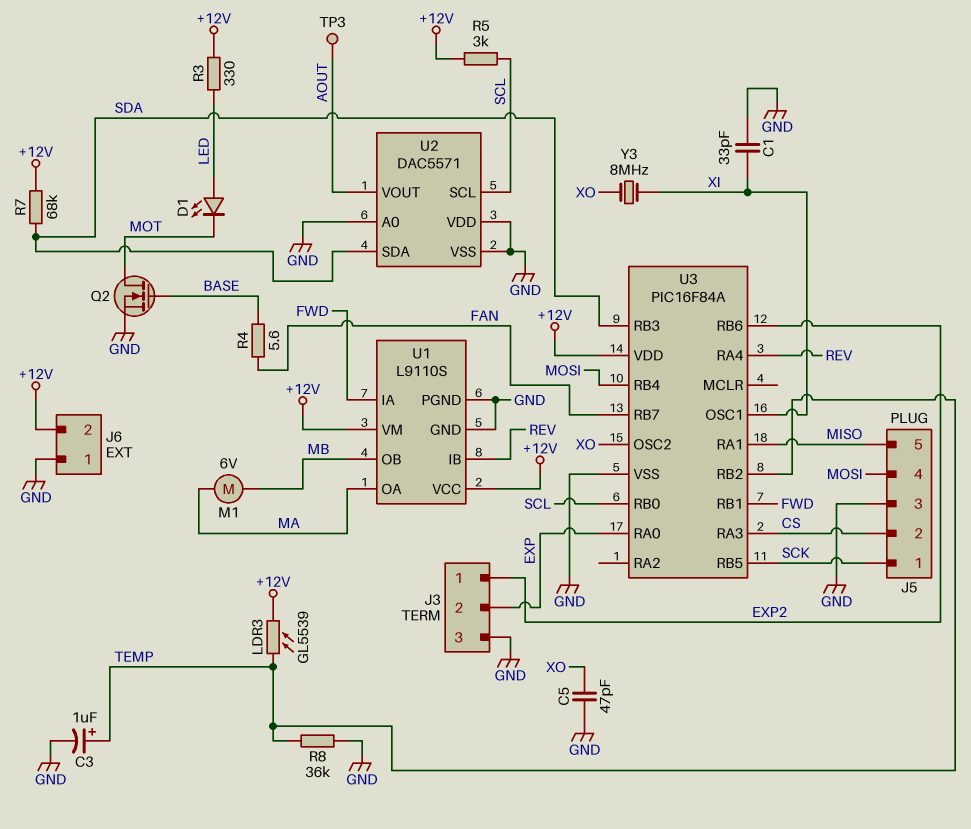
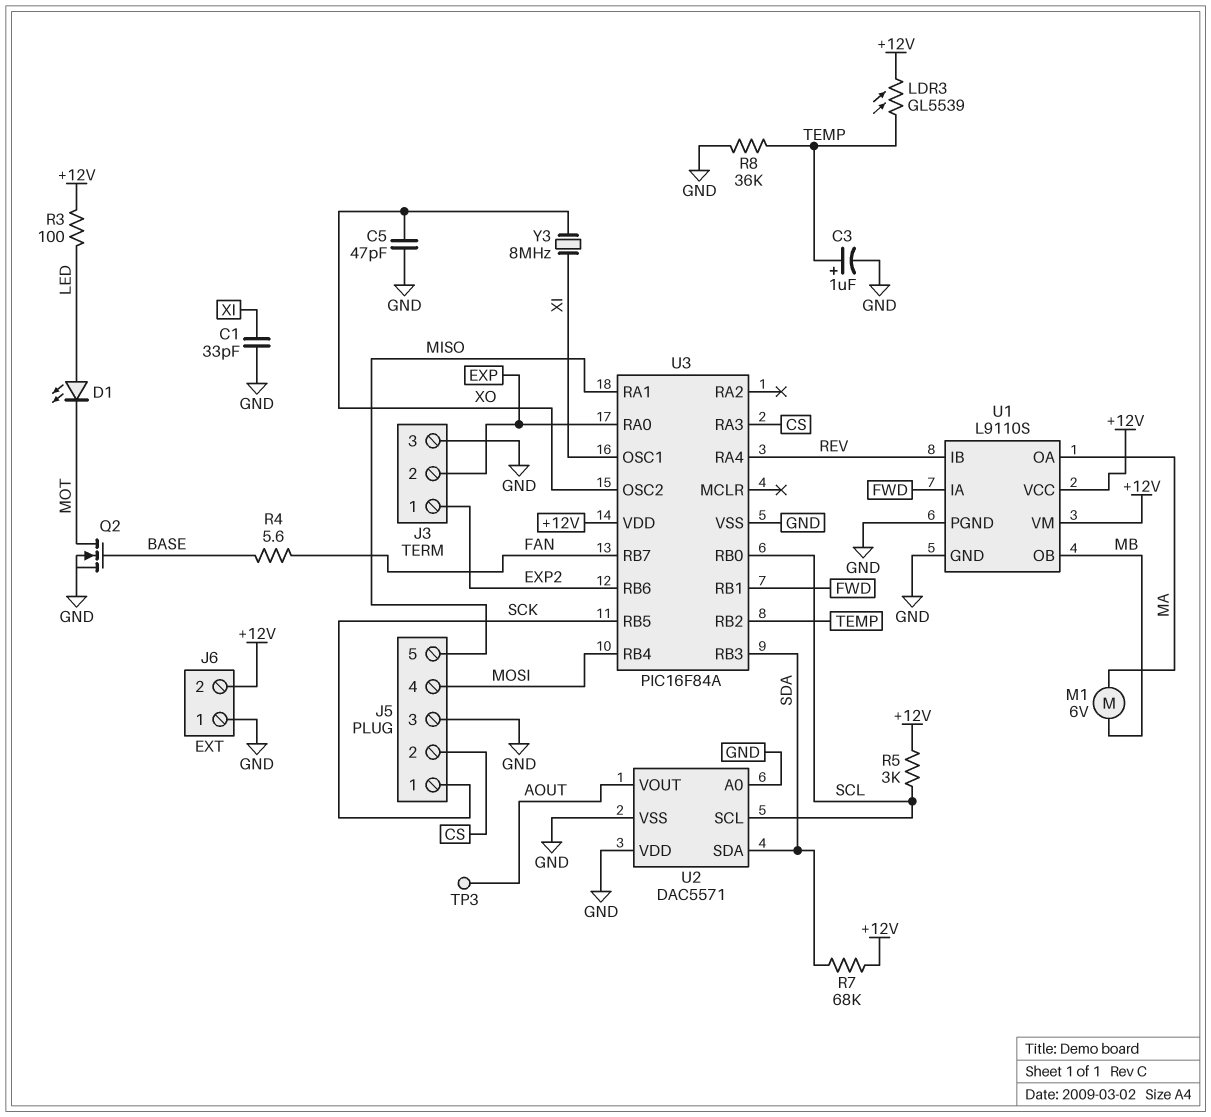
R3: 330 (+12V, LED) -> 100 (+12V, LED)

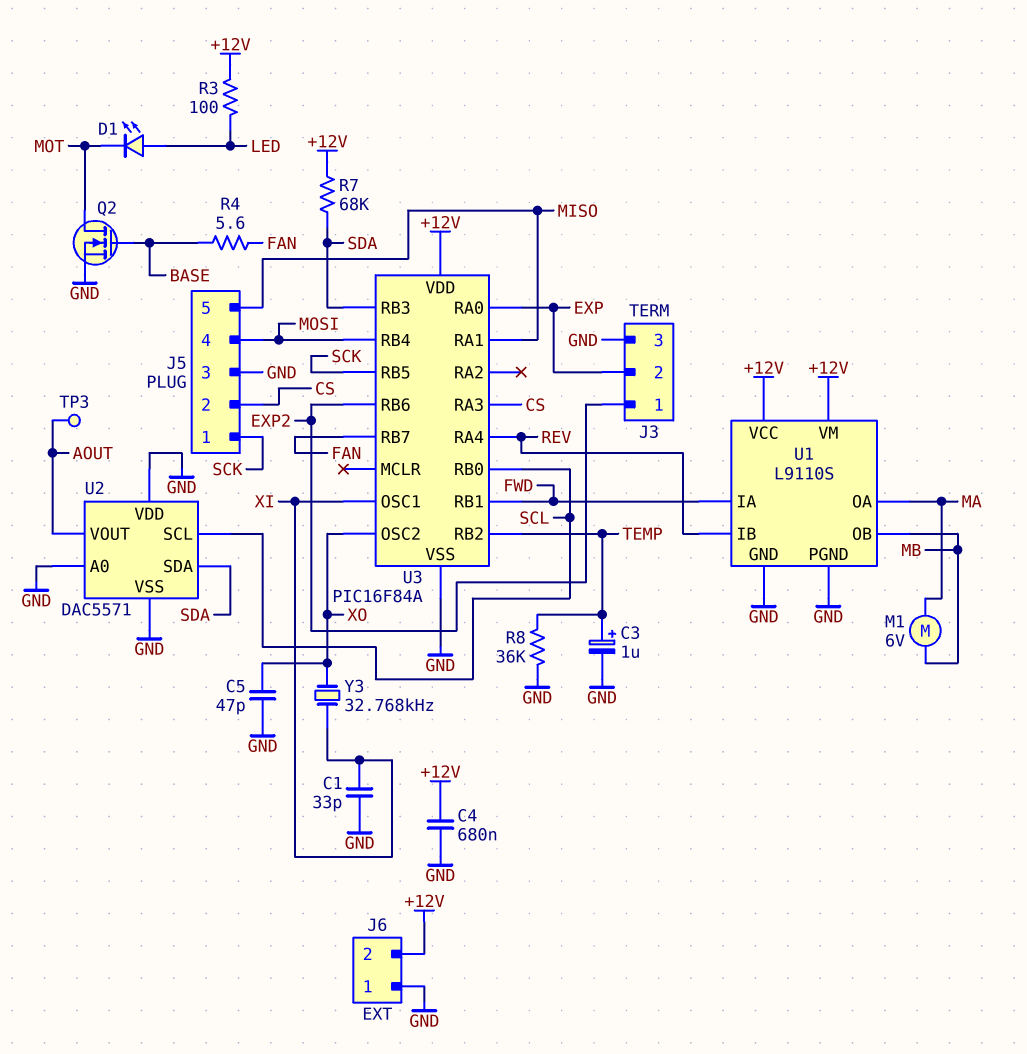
C4: none -> 680nF (+12V, GND)
LDR3: GL5539 (+12V, TEMP) -> none
R5: 3k (+12V, SCL) -> none
Y3: 8MHz (XI, XO) -> 32.768kHz (XI, XO)

